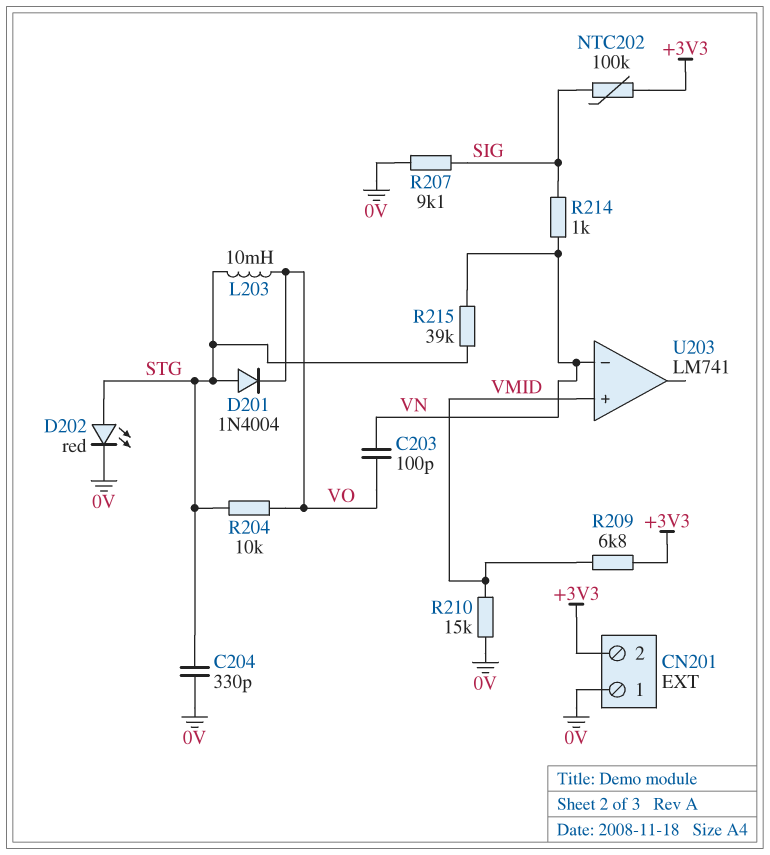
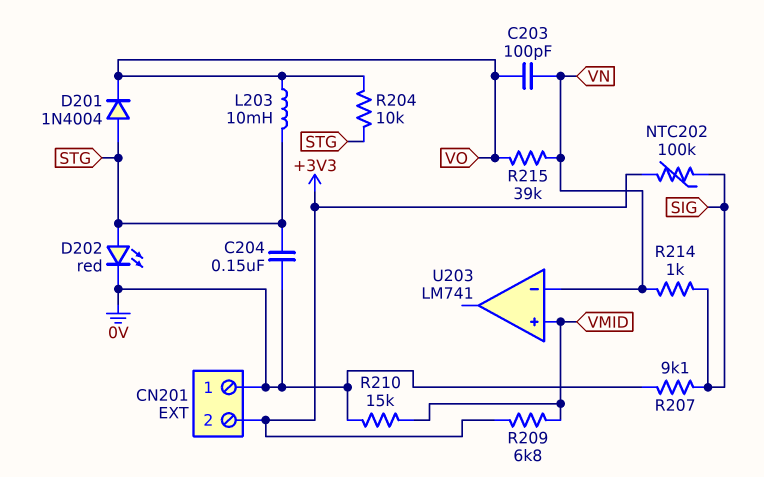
C204: 330pF (0V, STG) -> 150nF (0V, STG)
R215: 39k (STG, VN) -> 39k (VN, VO)

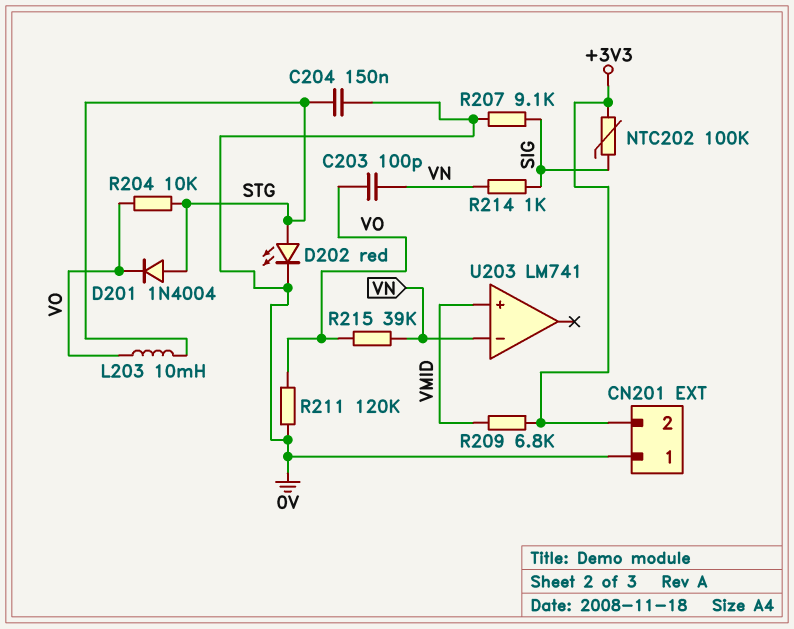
R210: 15k (0V, VMID) -> none
R211: none -> 120k (0V, VO)

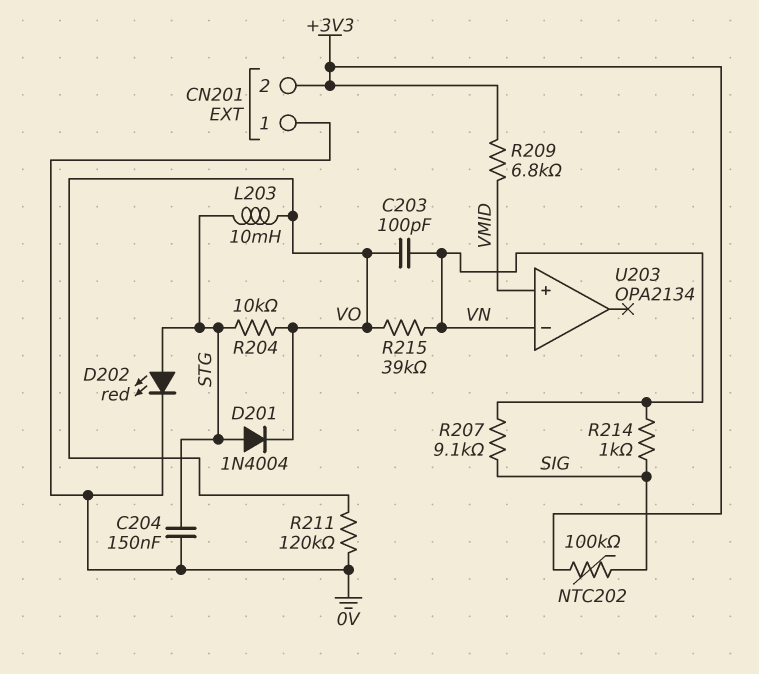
R207: 9.1k (0V, SIG) -> 9.1k (SIG, VN)
U203: LM741 -> OPA2134

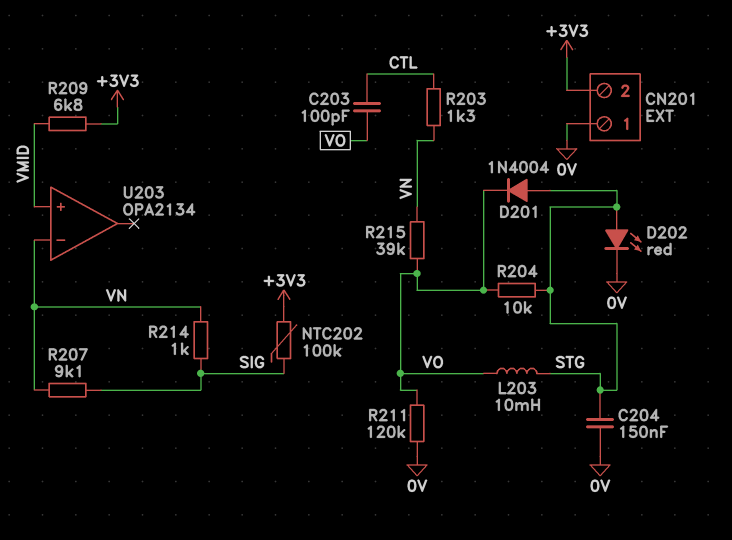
C203: 100pF (VN, VO) -> 100pF (CTL, VO)
R203: none -> 1.3k (CTL, VN)

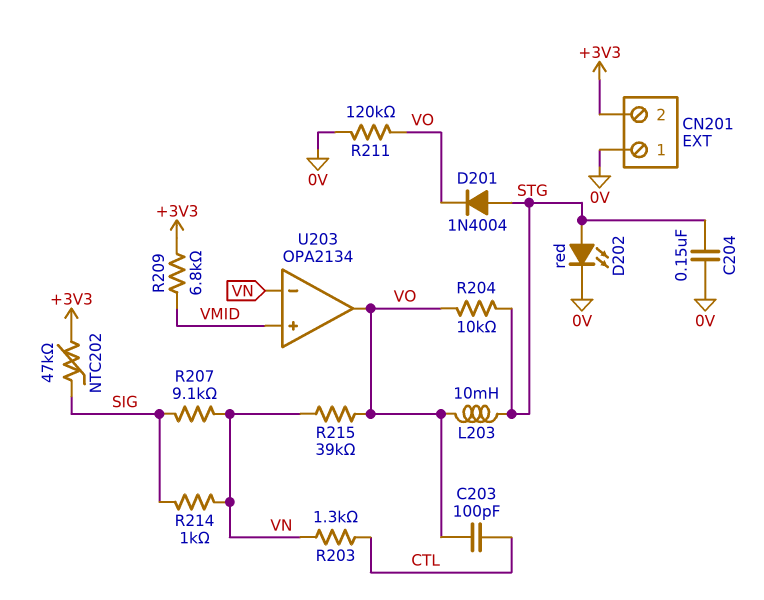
NTC202: 100k (+3V3, SIG) -> 47k (+3V3, SIG)
U203 pin out: none -> VO

